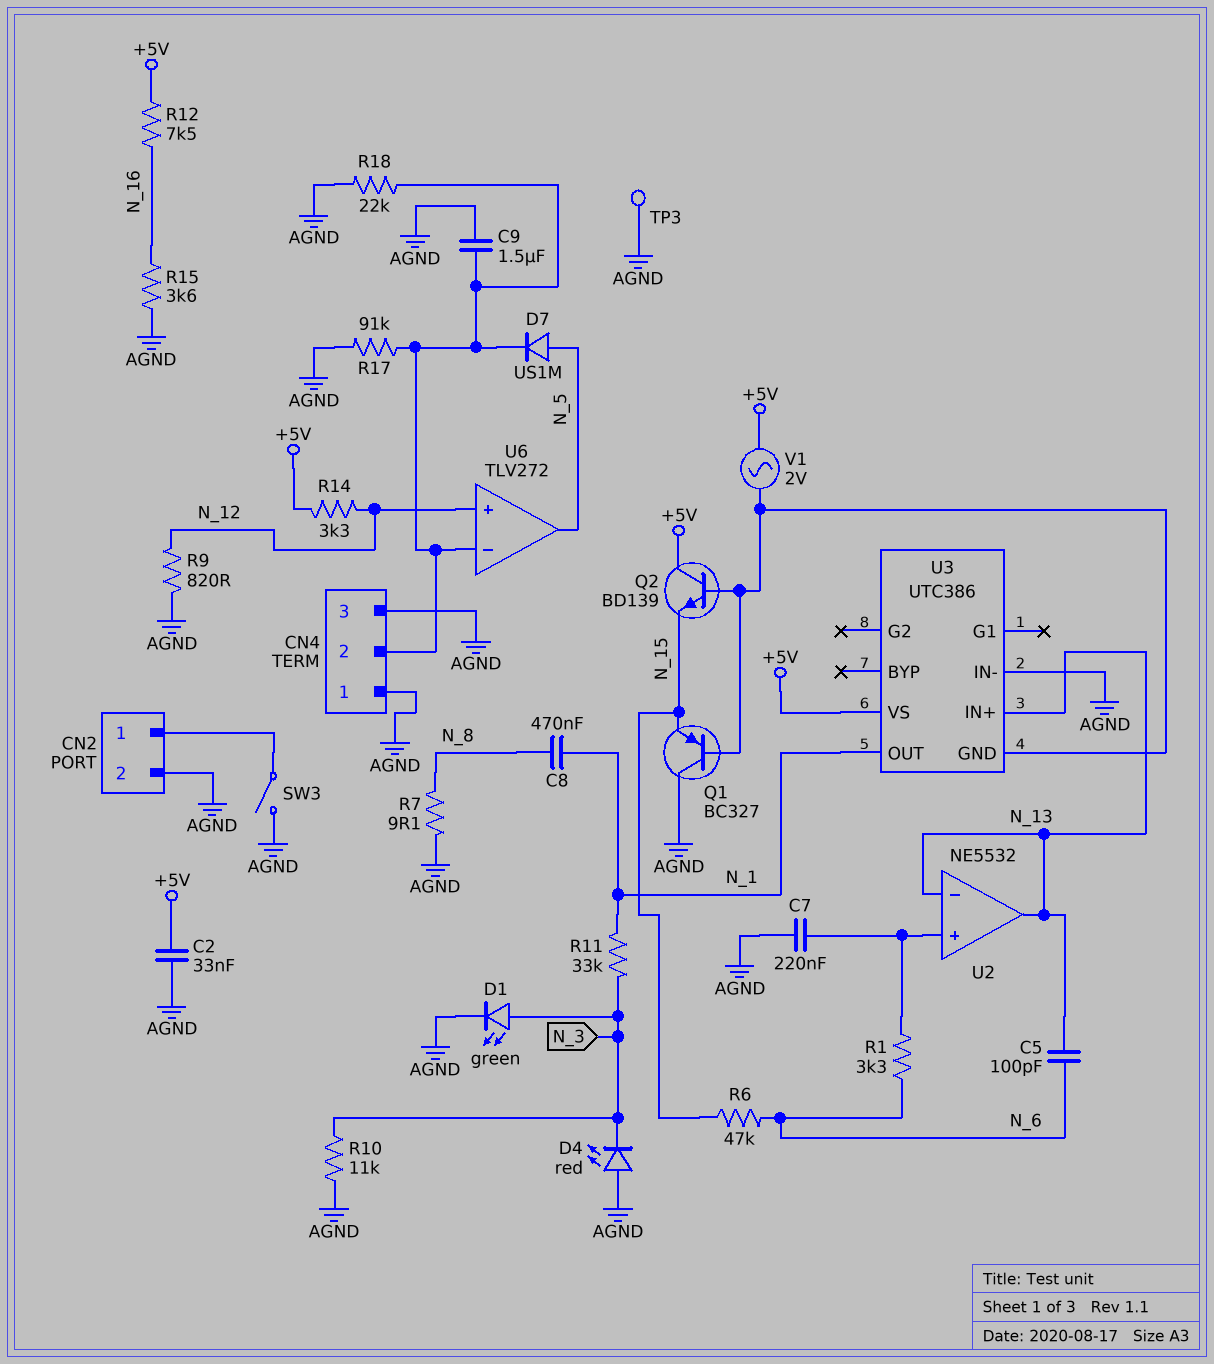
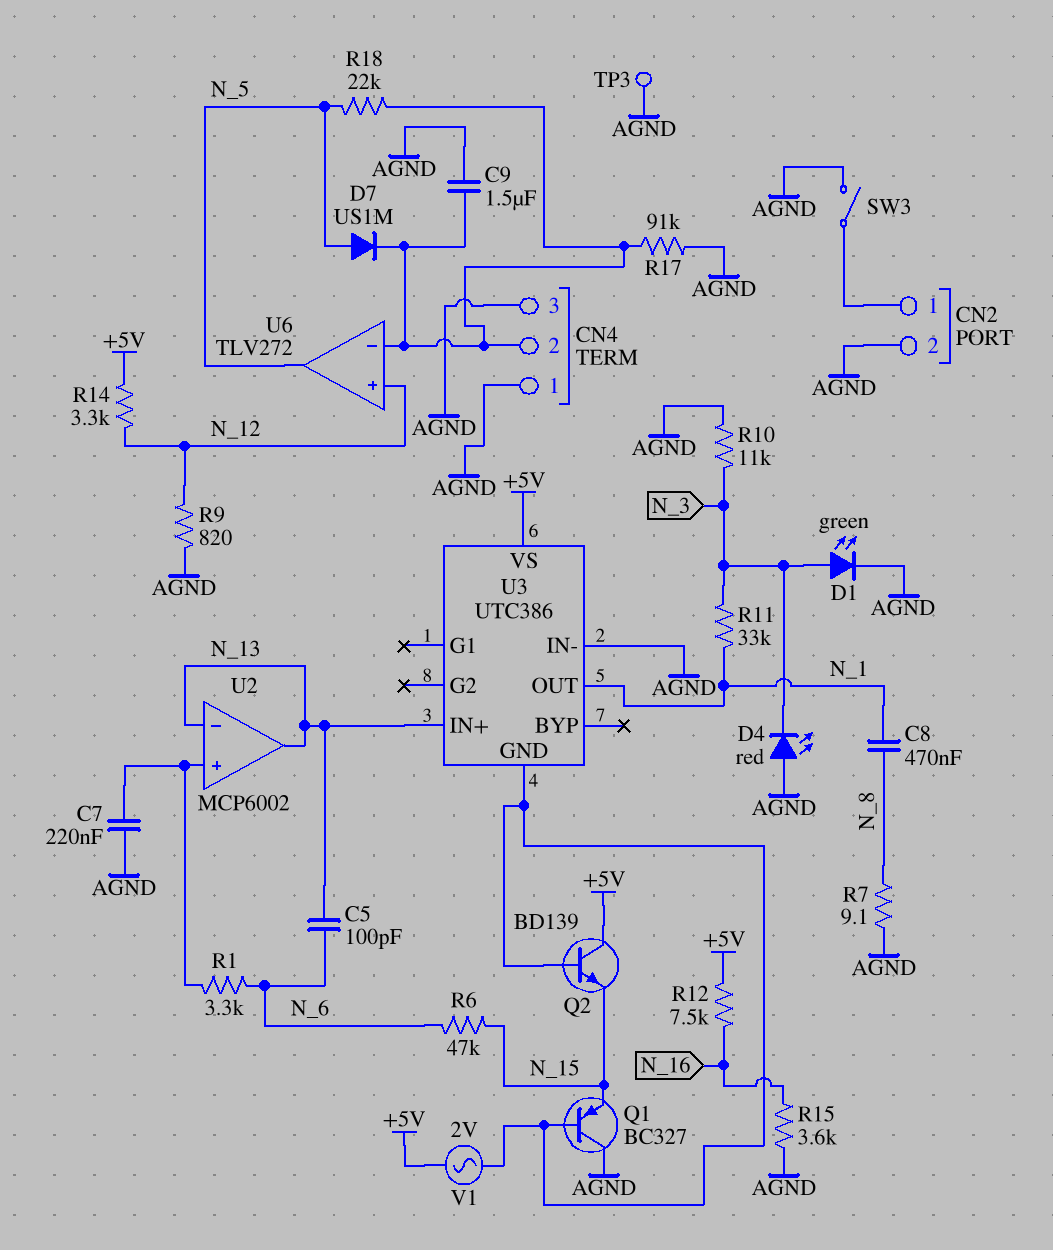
C2: 33nF (+5V, AGND) -> none
R18: 22k (AGND, CN4/2) -> 22k (CN4/2, N_5)
U2: NE5532 -> MCP6002

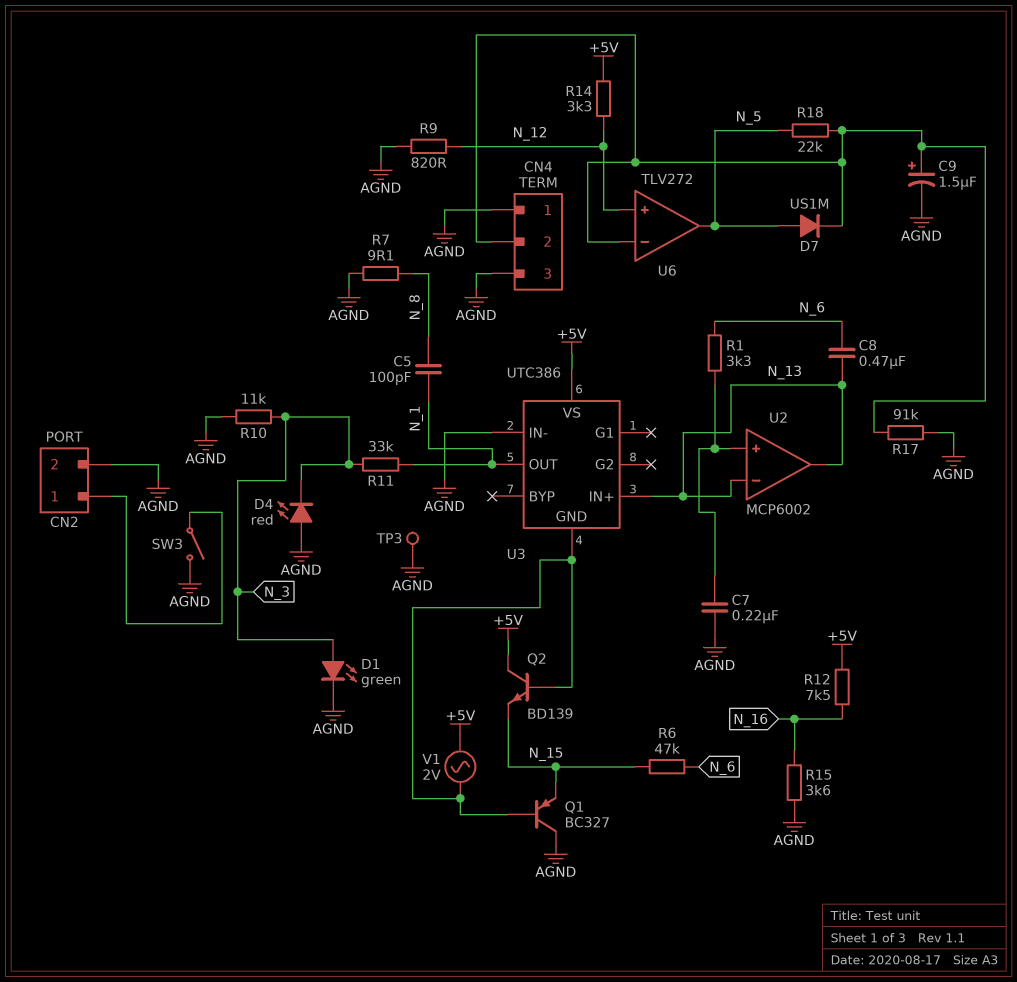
C5: 100pF (N_6, N_13) -> 100pF (N_1, N_8)
C8: 470nF (N_1, N_8) -> 470nF (N_6, N_13)
C9: 1.5uF (AGND, CN4/2) -> 1.5uF (plus CN4/2, minus AGND)

